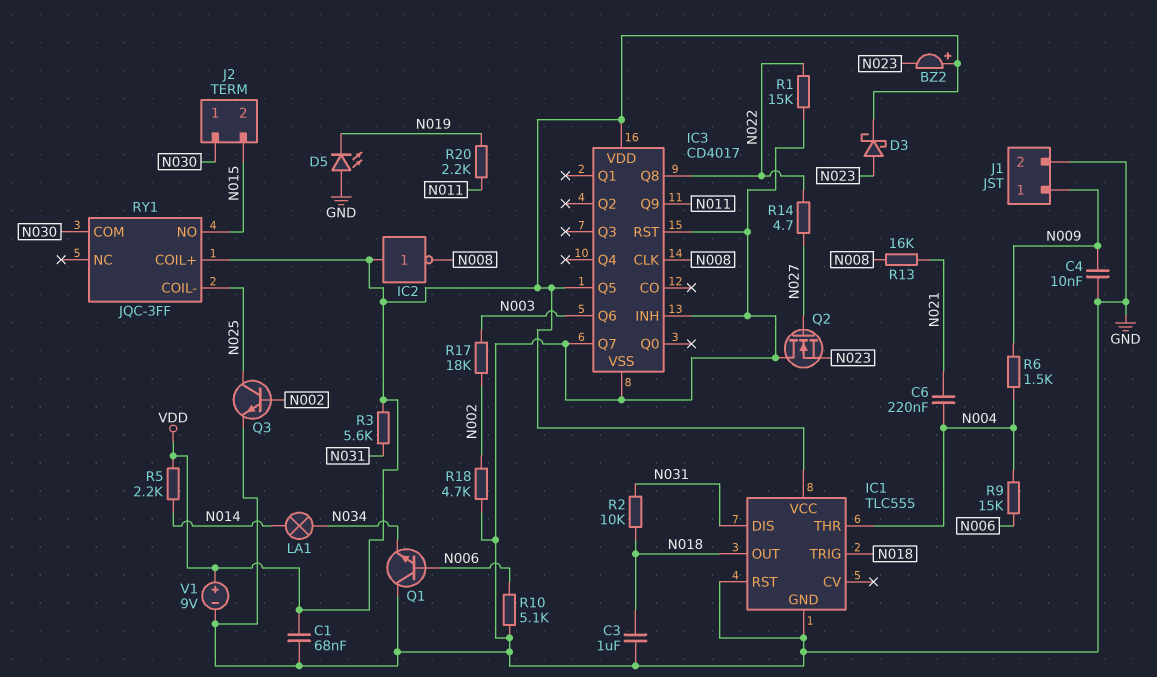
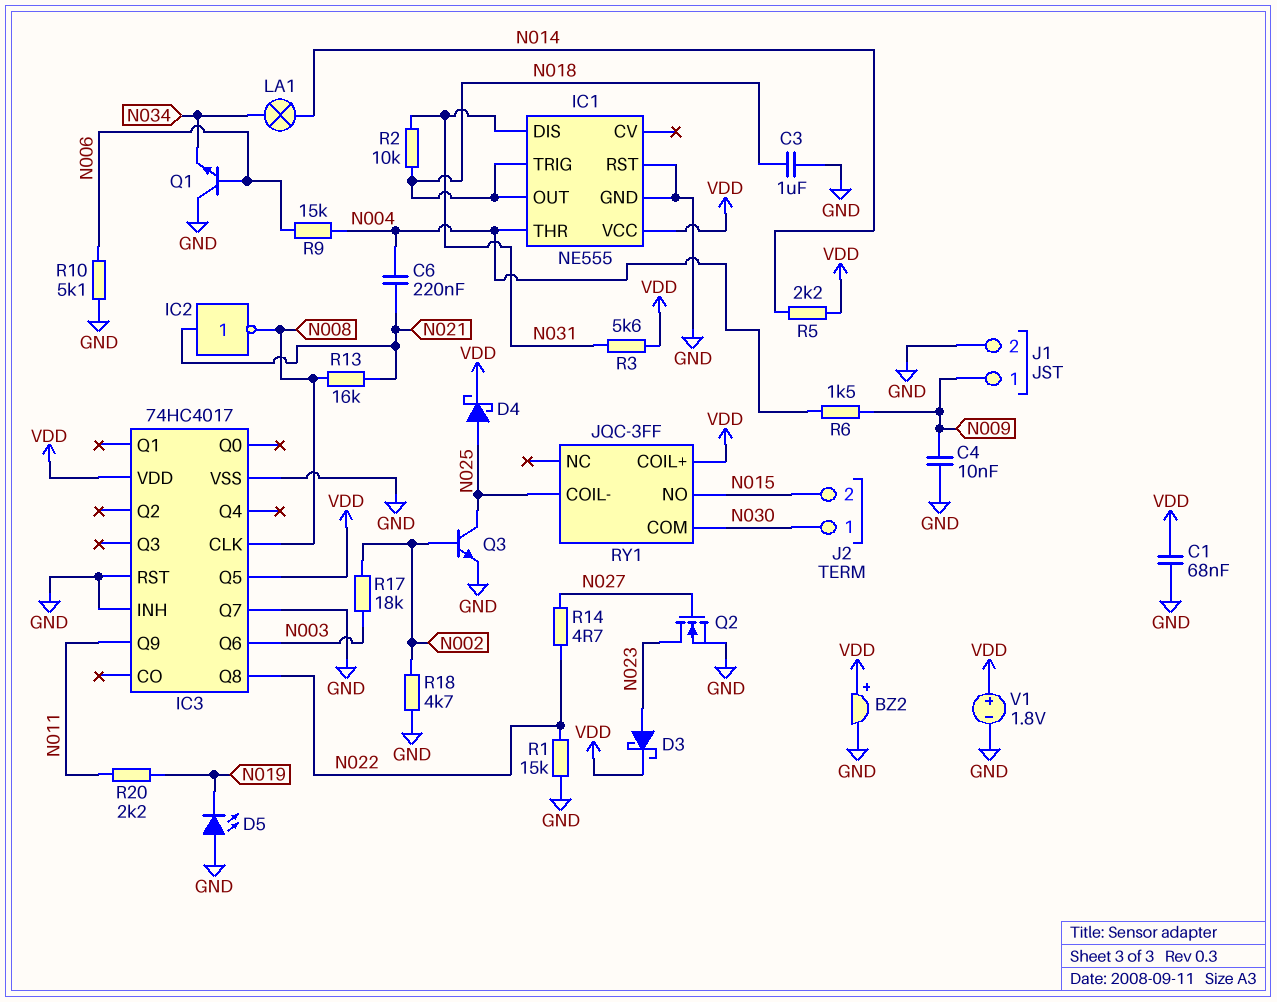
BZ2: buzzer (plus VDD, minus N023) -> buzzer (plus VDD, minus GND)
D4: none -> schottky (A N025, K VDD)
IC1: TLC555 -> NE555
IC2: NOT (in VDD, out N008) -> NOT (in N021, out N008)
IC3: CD4017 -> 74HC4017
Q2: NMOS (G N027, D GND, S N023) -> NMOS (G N027, D N023, S GND)
V1: 9V (plus VDD, minus GND) -> 1.8V (plus VDD, minus GND)

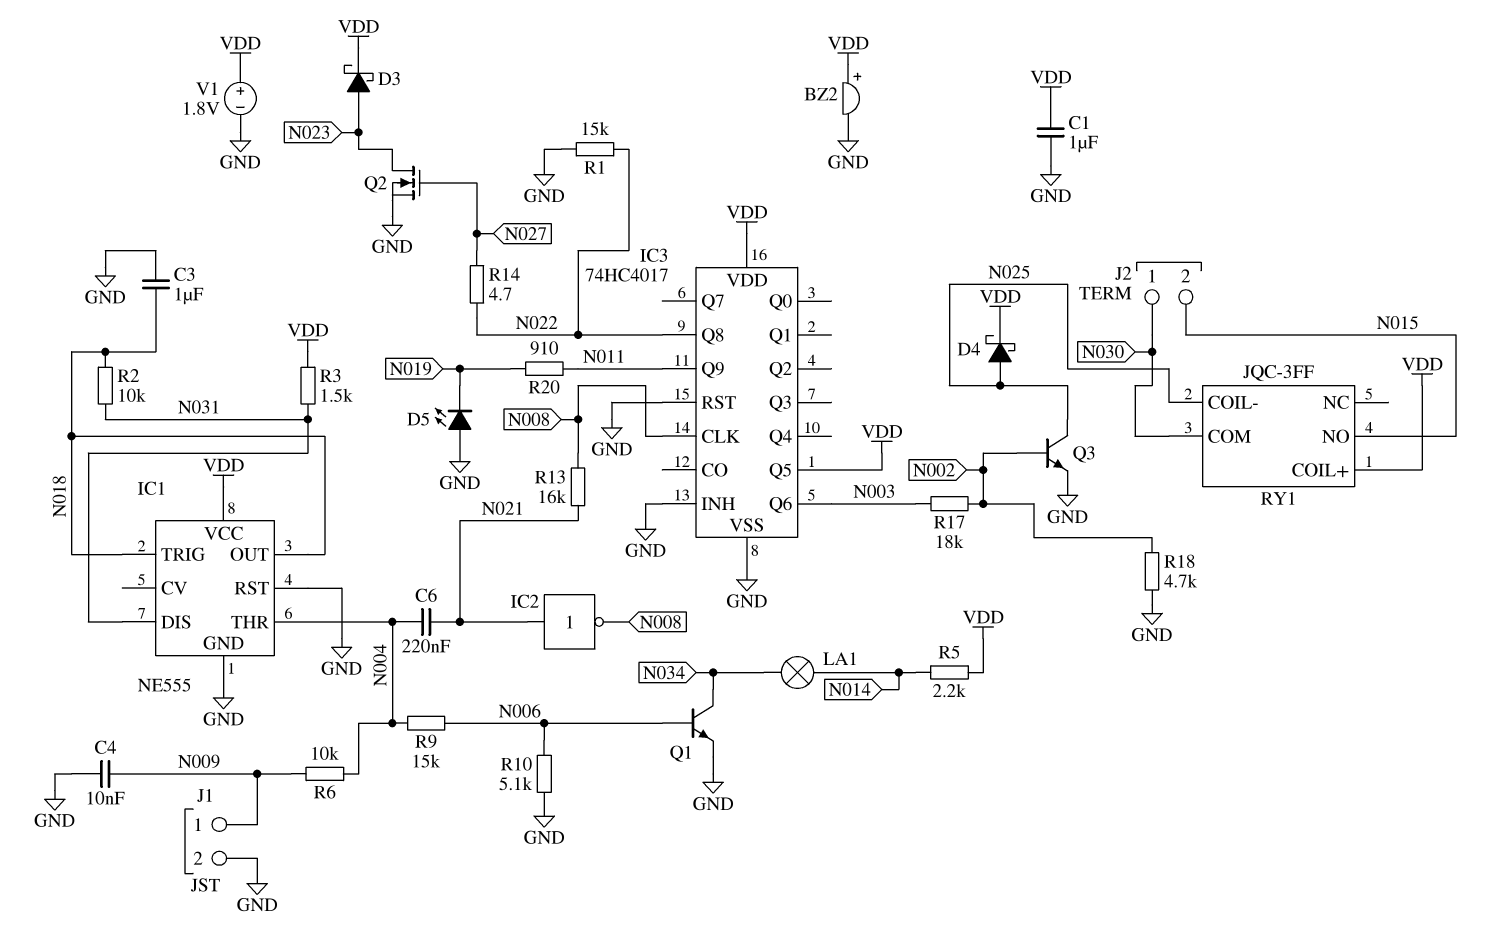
C1: 68nF (GND, VDD) -> 1uF (GND, VDD)
IC3 pin Q7: GND -> none
Q1: NPN (B N006, C GND, E N034) -> NPN (B N006, C N034, E GND)
R3: 5.6k (N031, VDD) -> 1.5k (N031, VDD)
R6: 1.5k (N004, N009) -> 10k (N004, N009)
R20: 2.2k (N011, N019) -> 910 (N011, N019)

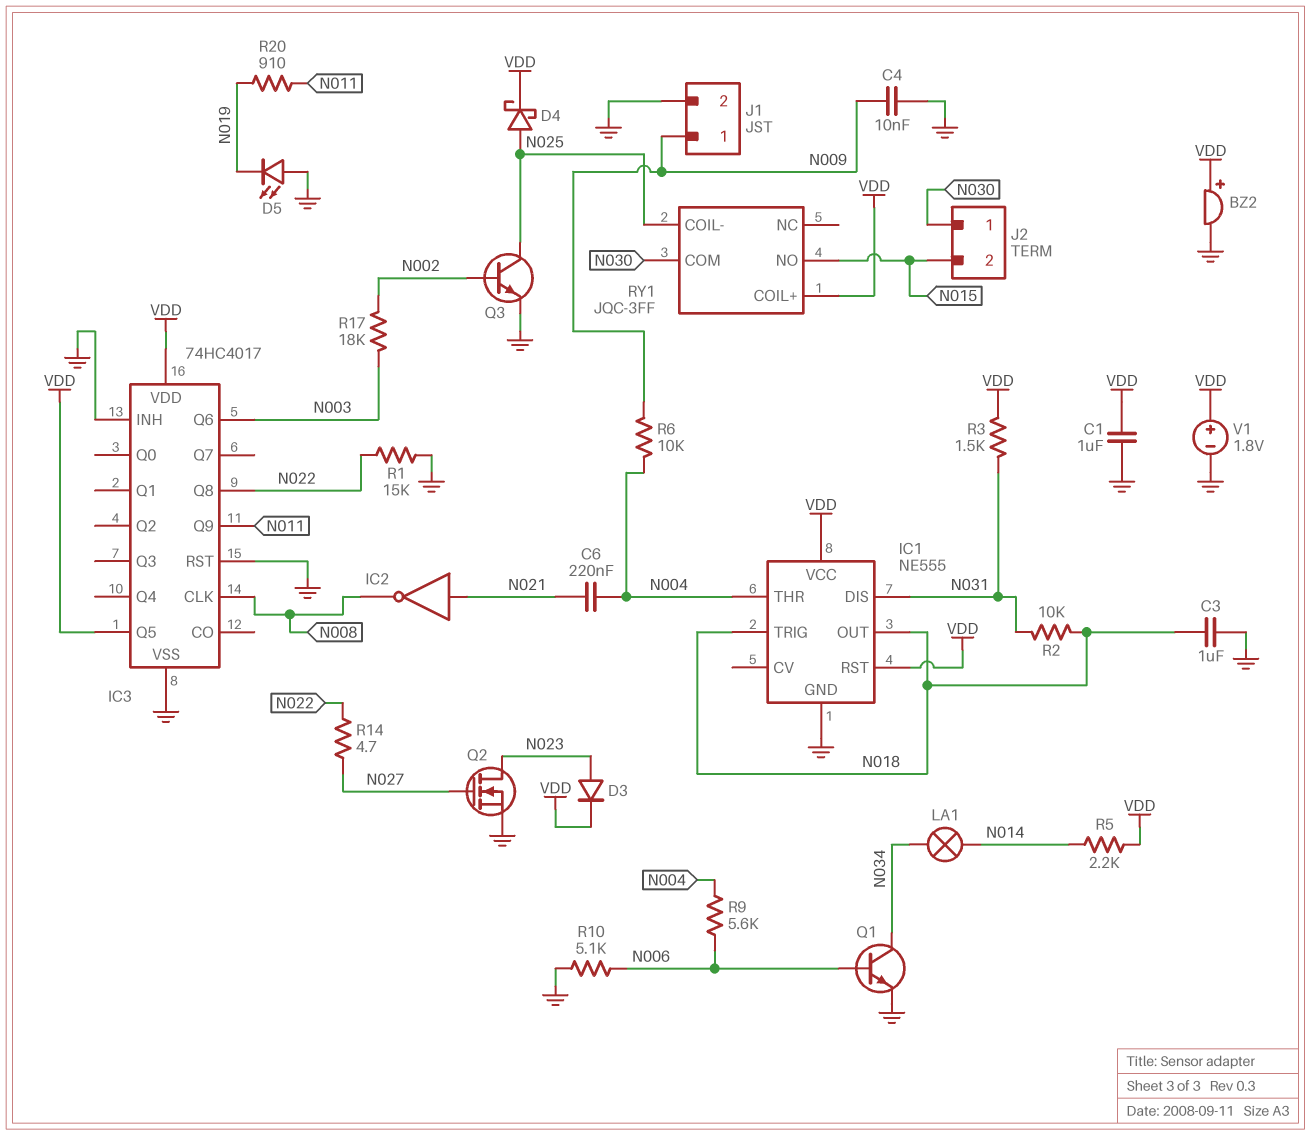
D3: schottky (A N023, K VDD) -> diode (A N023, K VDD)
IC1 pin RST: GND -> VDD
R9: 15k (N004, N006) -> 5.6k (N004, N006)
R13: 16k (N008, N021) -> none
R18: 4.7k (GND, N002) -> none

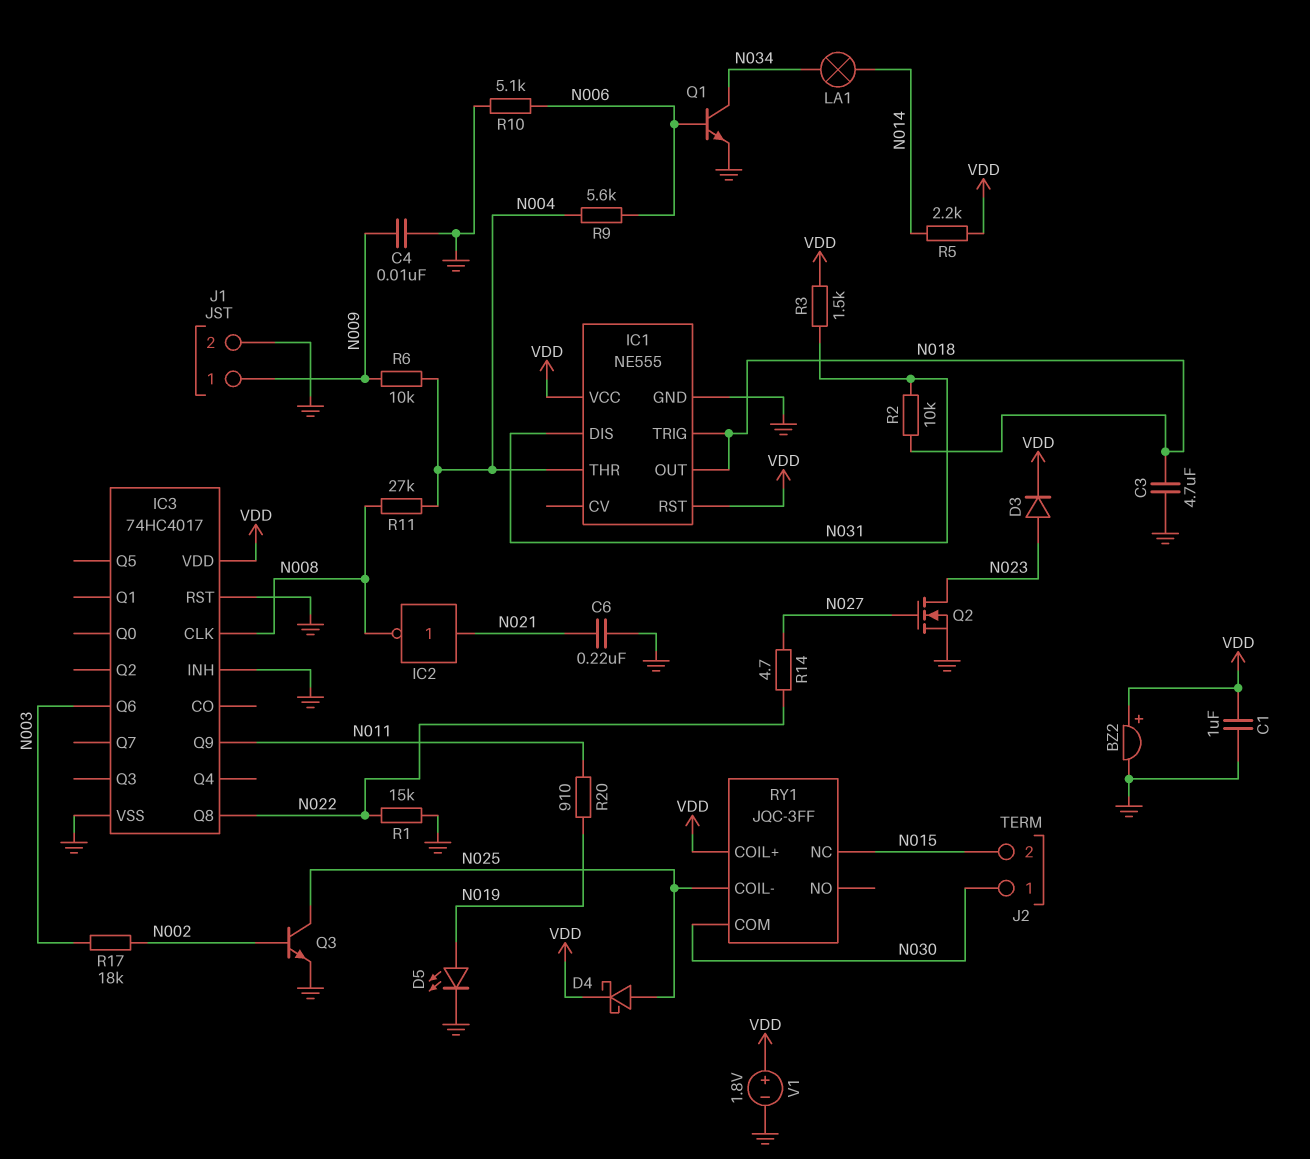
C3: 1uF (GND, N018) -> 4.7uF (GND, N018)
C6: 220nF (N004, N021) -> 220nF (GND, N021)
D5: LED (A GND, K N019) -> LED (A N019, K GND)
IC3 pin Q5: VDD -> none
R11: none -> 27k (N004, N008)
RY1 pin NC: none -> N015
RY1 pin NO: N015 -> none

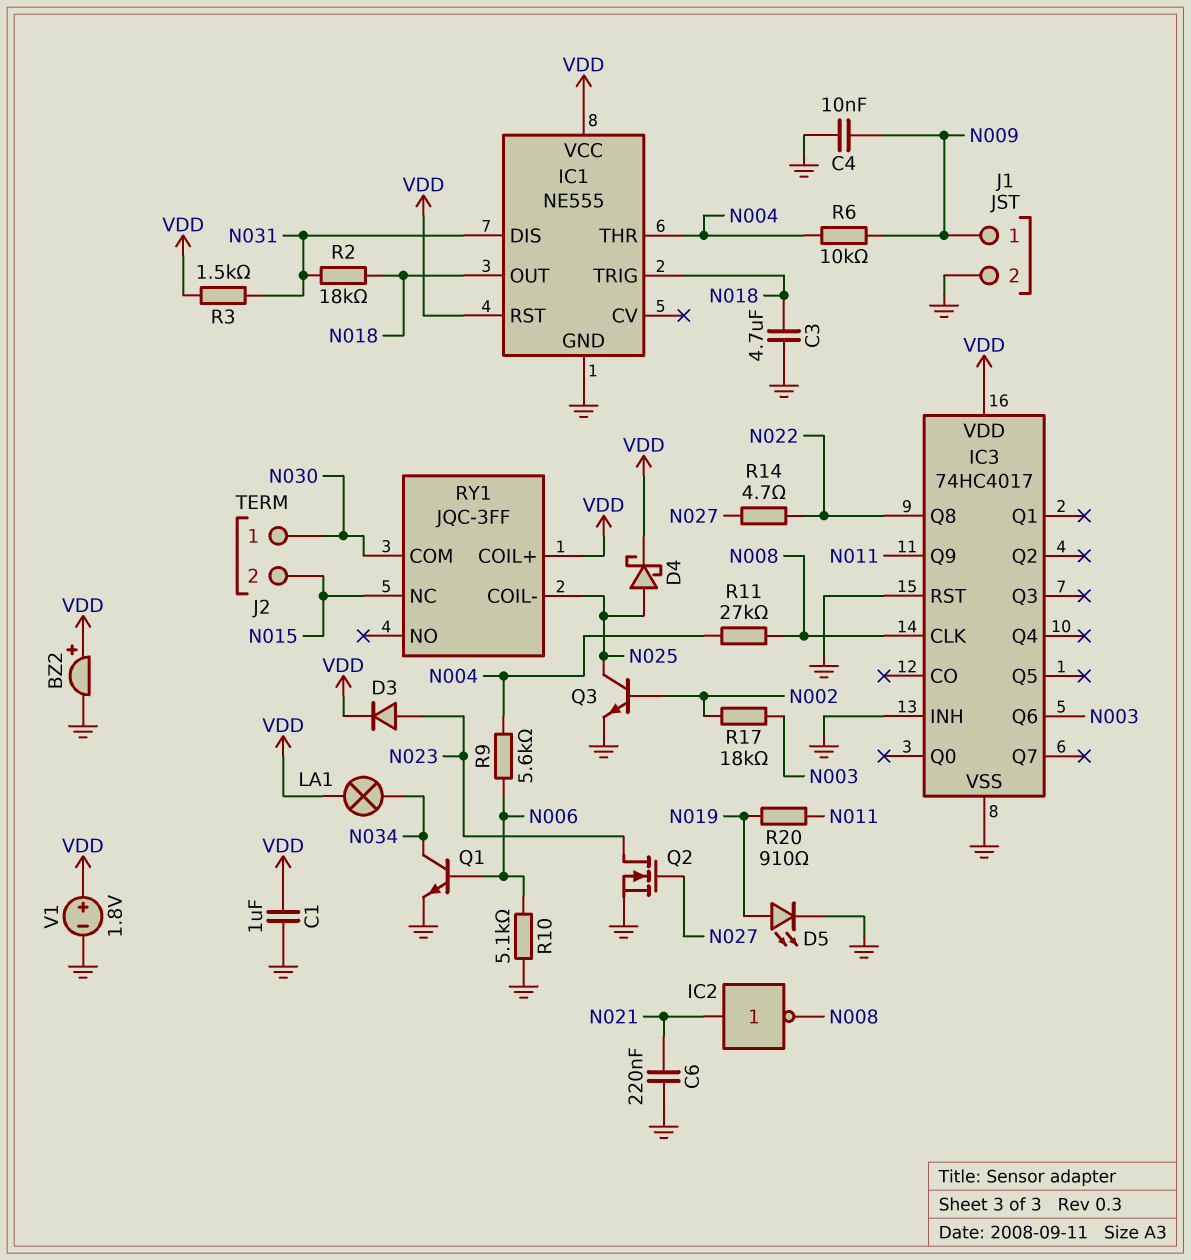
LA1: lamp (N014, N034) -> lamp (N034, VDD)
R1: 15k (GND, N022) -> none
R2: 10k (N018, N031) -> 18k (N018, N031)
R5: 2.2k (N014, VDD) -> none

